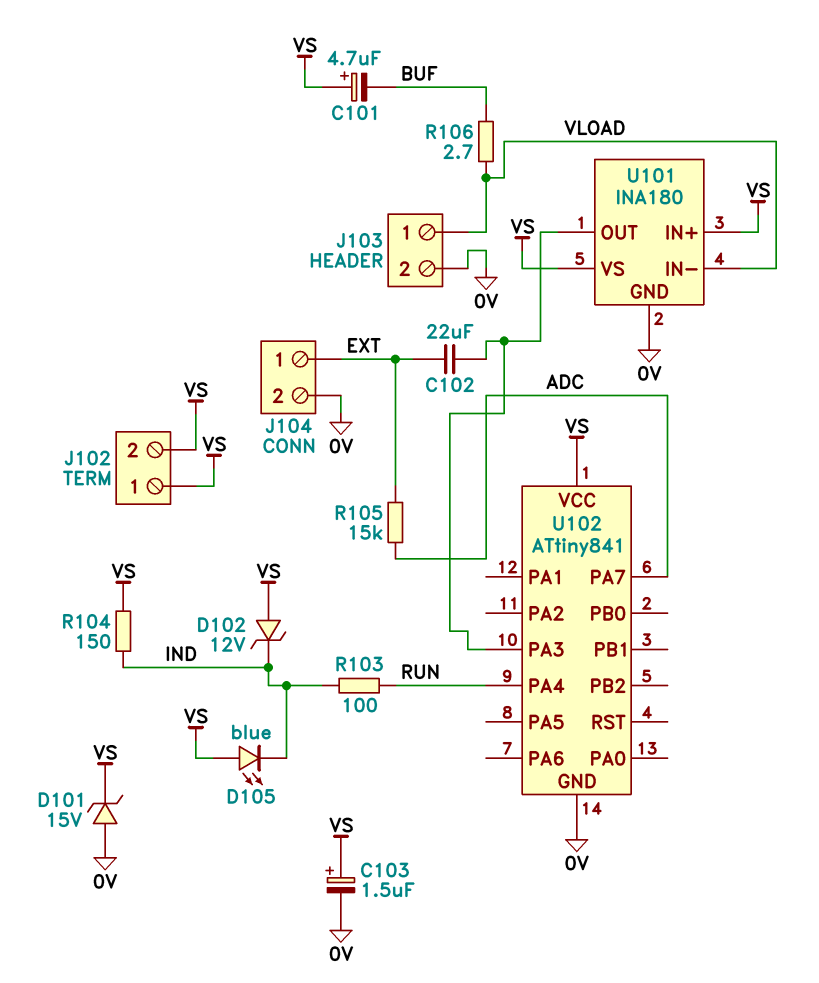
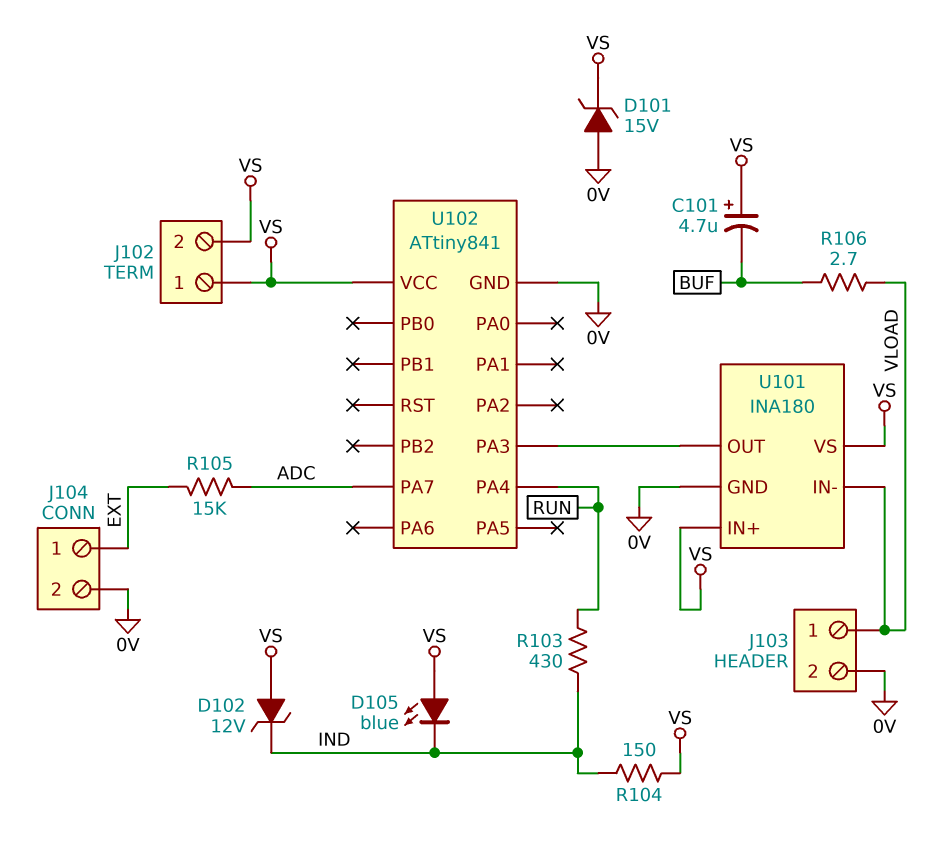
C102: 22uF (EXT, U101/OUT) -> none
C103: 1.5uF (plus VS, minus 0V) -> none
R103: 100 (IND, RUN) -> 430 (IND, RUN)

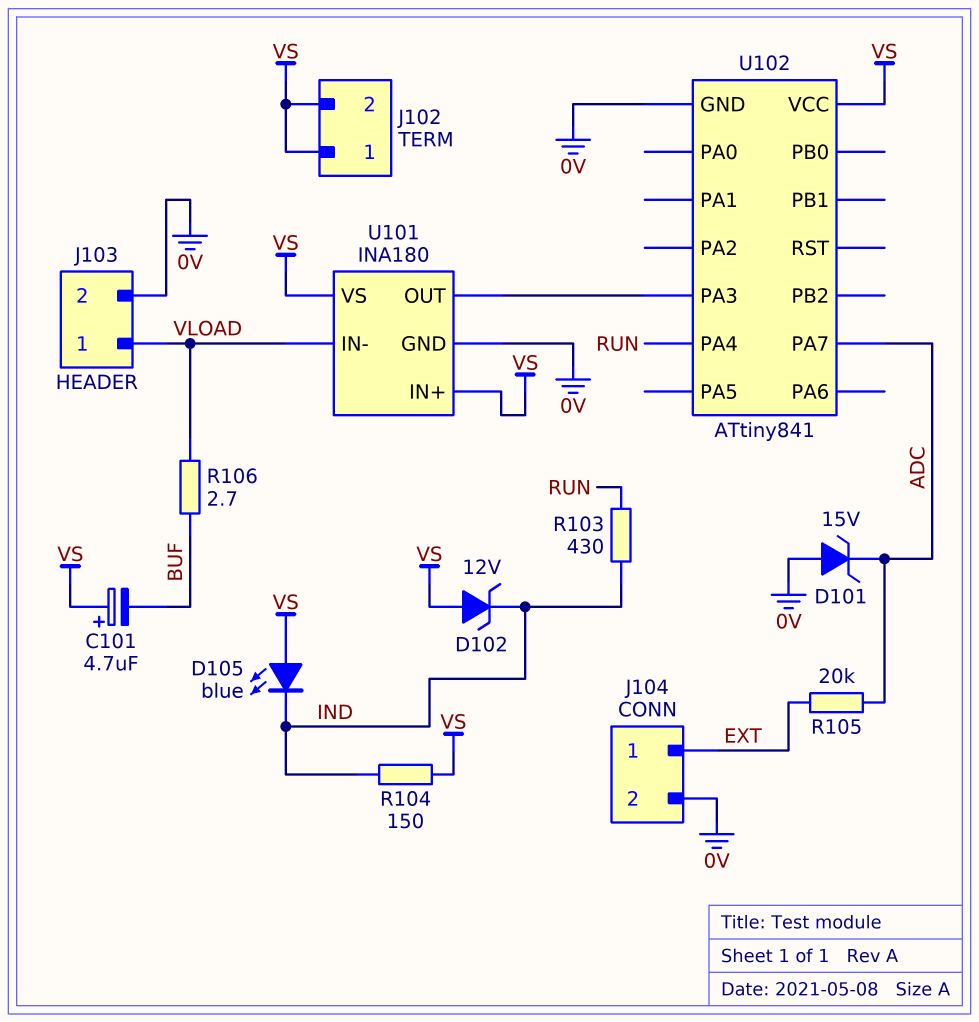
D101: zener 15V (A 0V, K VS) -> zener 15V (A 0V, K ADC)
R105: 15k (ADC, EXT) -> 20k (ADC, EXT)

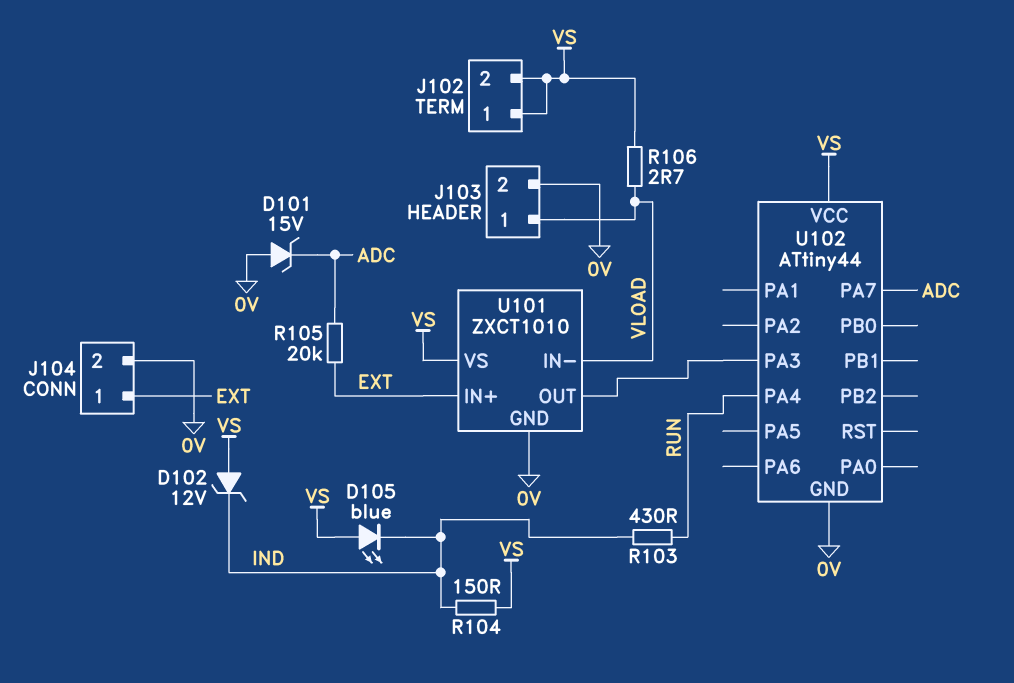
C101: 4.7uF (plus VS, minus BUF) -> none
R106: 2.7 (BUF, VLOAD) -> 2.7 (VLOAD, VS)
U101: INA180 -> ZXCT1010
U101 pin IN+: VS -> EXT
U102: ATtiny841 -> ATtiny44

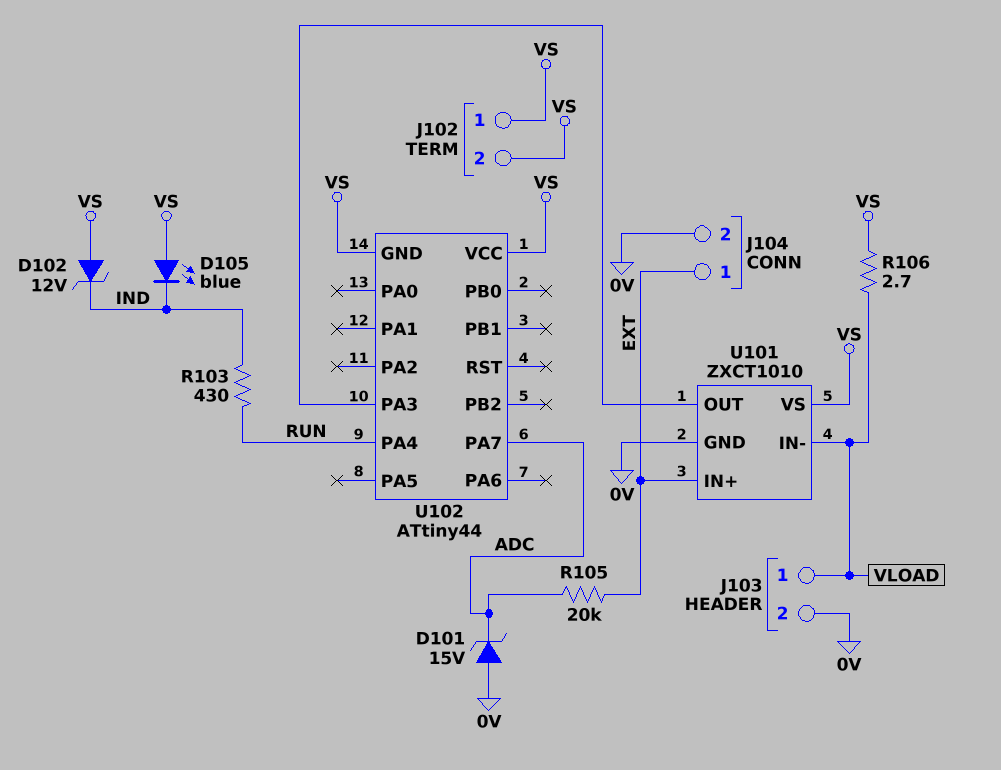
R104: 150 (IND, VS) -> none
U102 pin GND: 0V -> VS

